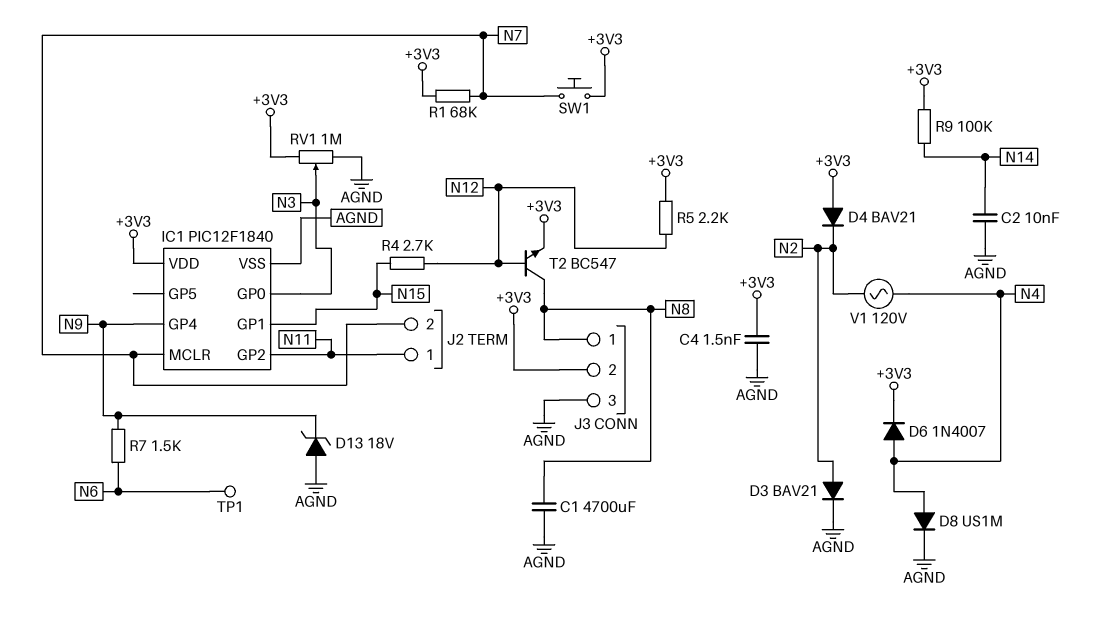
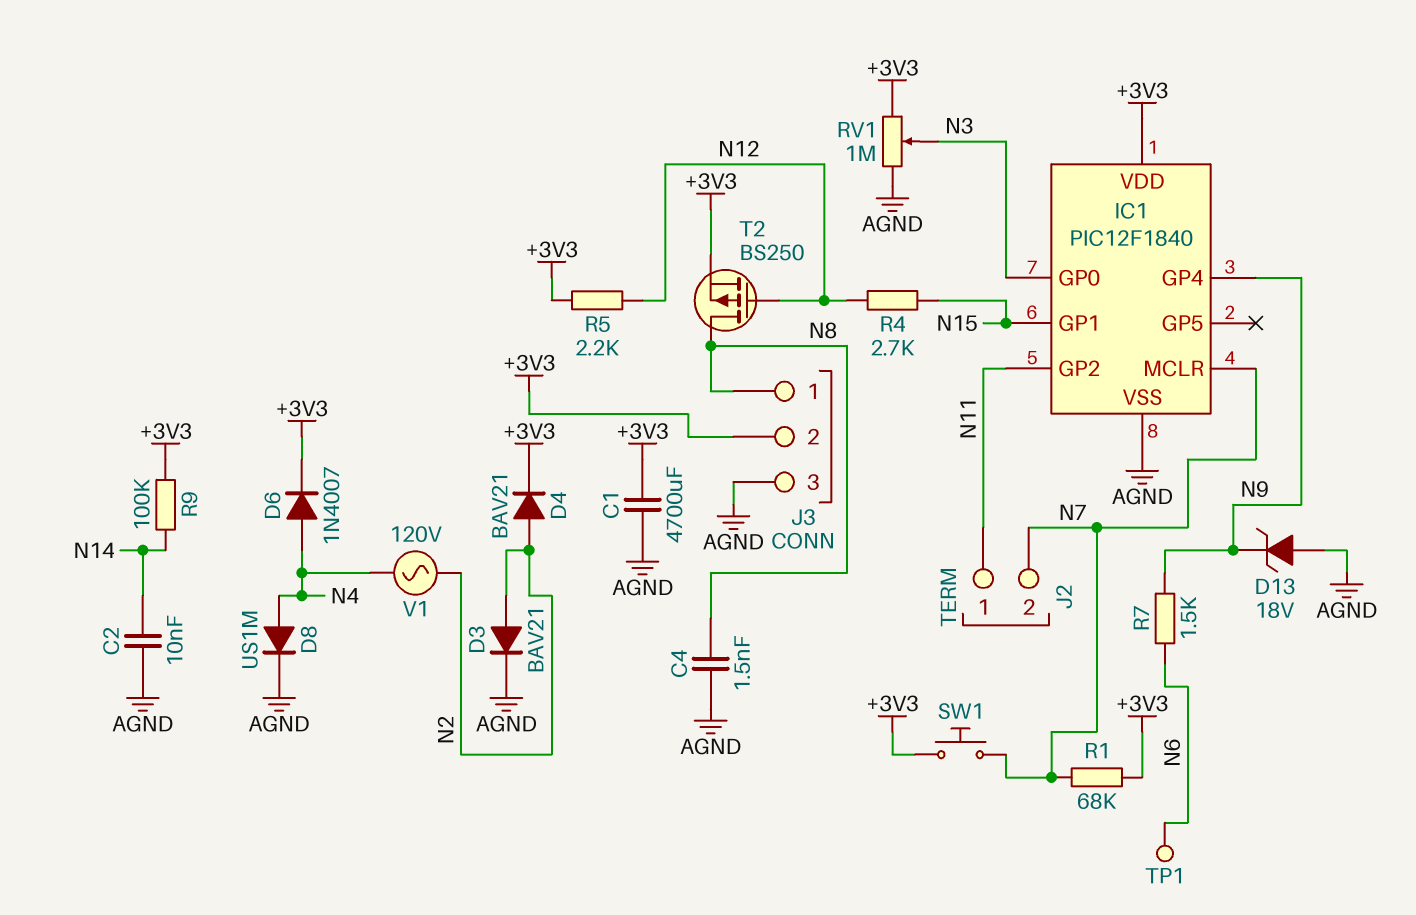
C1: 4700uF (AGND, N8) -> 4700uF (+3V3, AGND)
C4: 1.5nF (+3V3, AGND) -> 1.5nF (AGND, N8)
D4: diode BAV21 (A +3V3, K N2) -> diode BAV21 (A N2, K +3V3)
T2: NPN BC547 (B N12, C N8, E +3V3) -> PMOS BS250 (G N12, D N8, S +3V3)

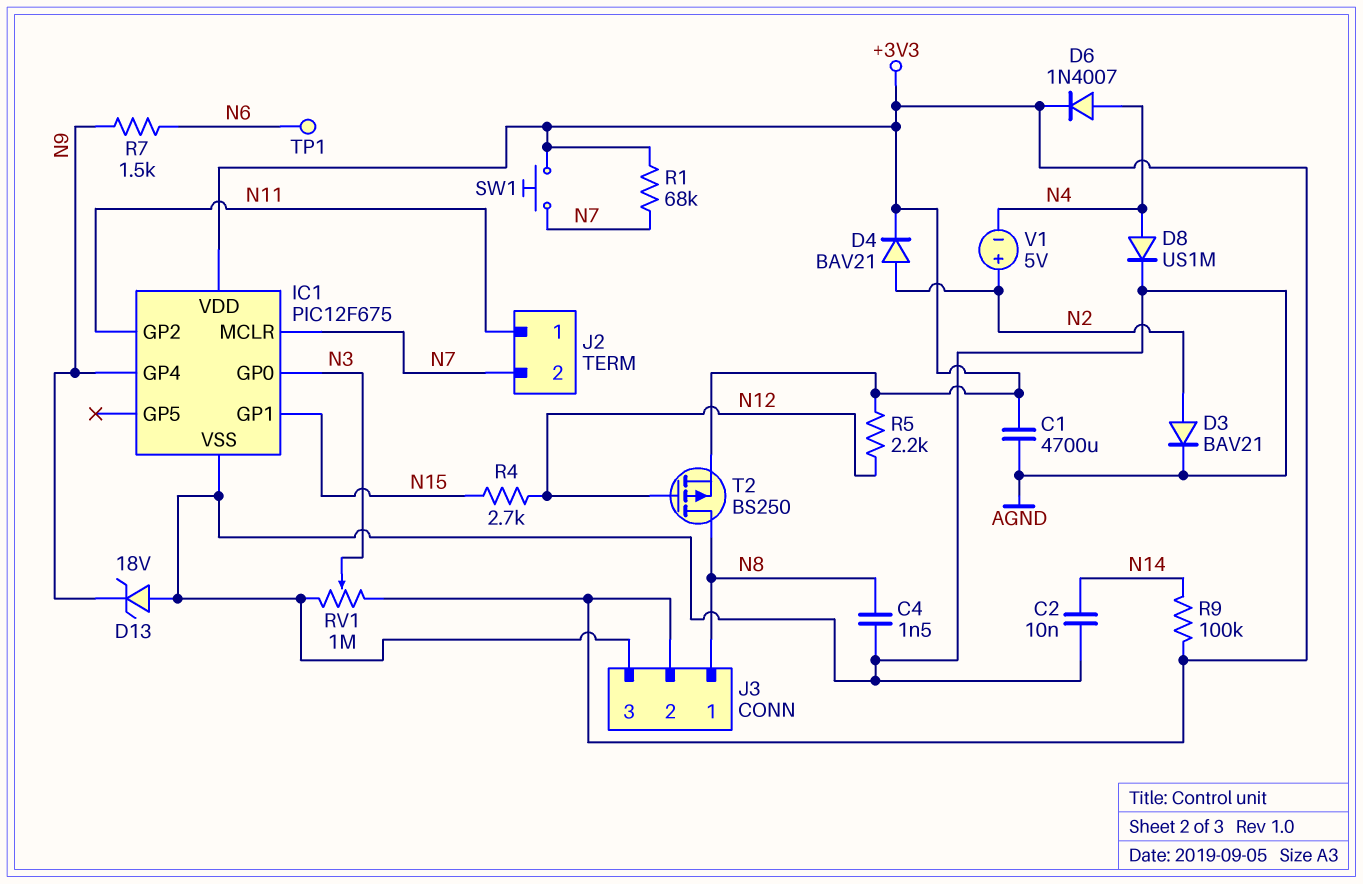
IC1: PIC12F1840 -> PIC12F675
V1: AC 120V (N2, N4) -> 5V (plus N2, minus N4)

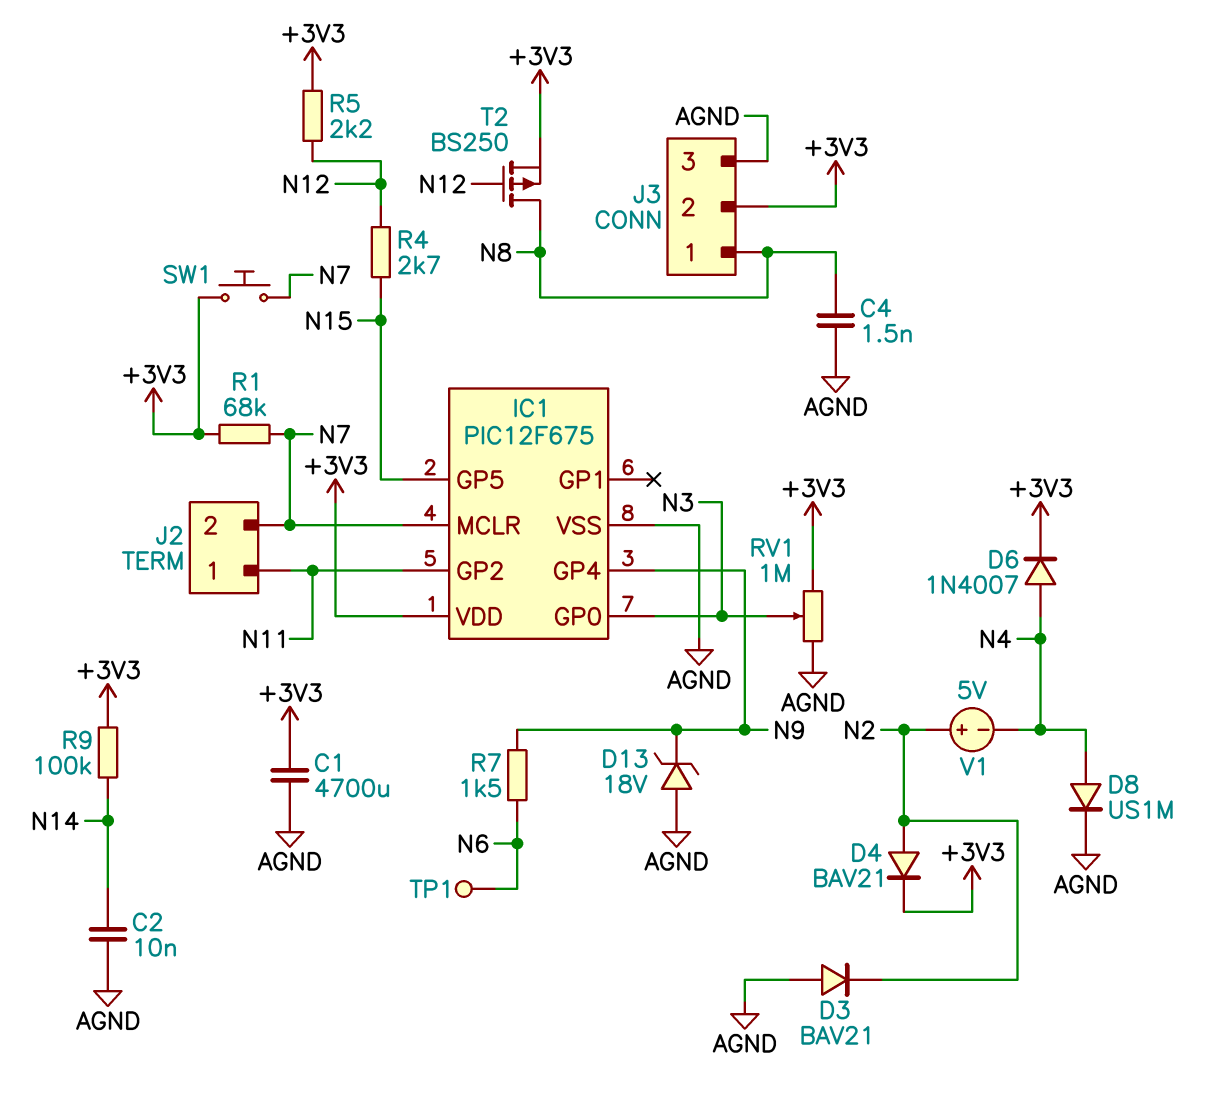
D3: diode BAV21 (A N2, K AGND) -> diode BAV21 (A AGND, K N2)
IC1 pin GP1: N15 -> none
IC1 pin GP5: none -> N15

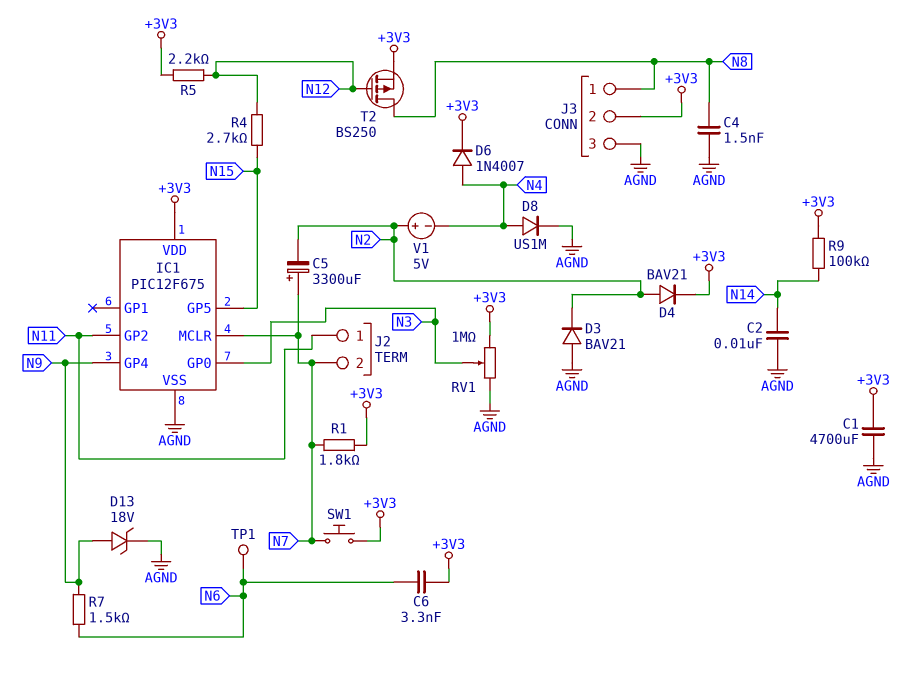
C5: none -> 3300uF (plus N7, minus N2)
C6: none -> 3.3nF (+3V3, N6)
D13: zener 18V (A AGND, K N9) -> zener 18V (A N9, K AGND)
R1: 68k (+3V3, N7) -> 1.8k (+3V3, N7)

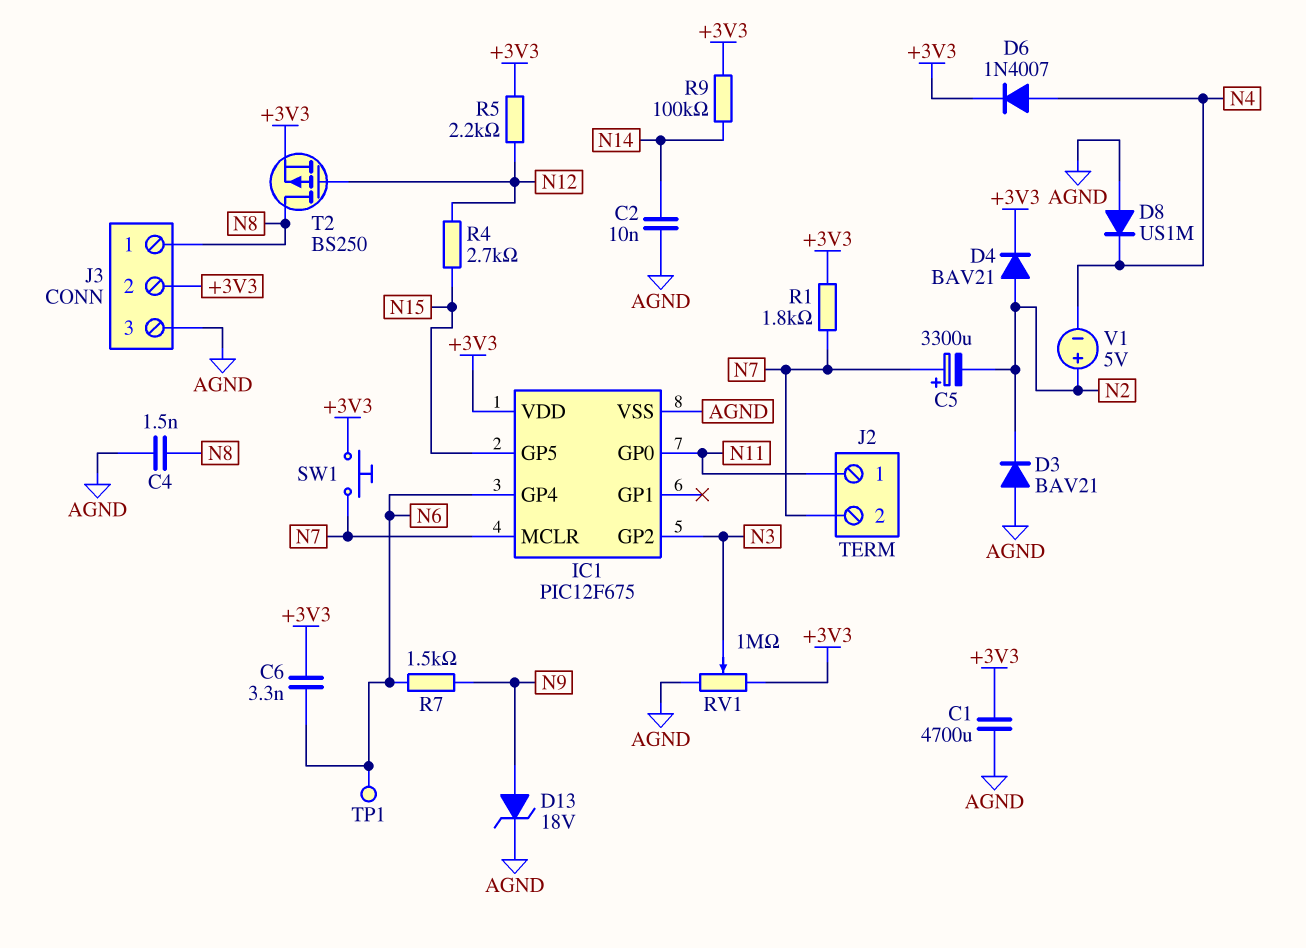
D8: diode US1M (A N4, K AGND) -> diode US1M (A AGND, K N4)
IC1 pin GP0: N3 -> N11
IC1 pin GP2: N11 -> N3
IC1 pin GP4: N9 -> N6

